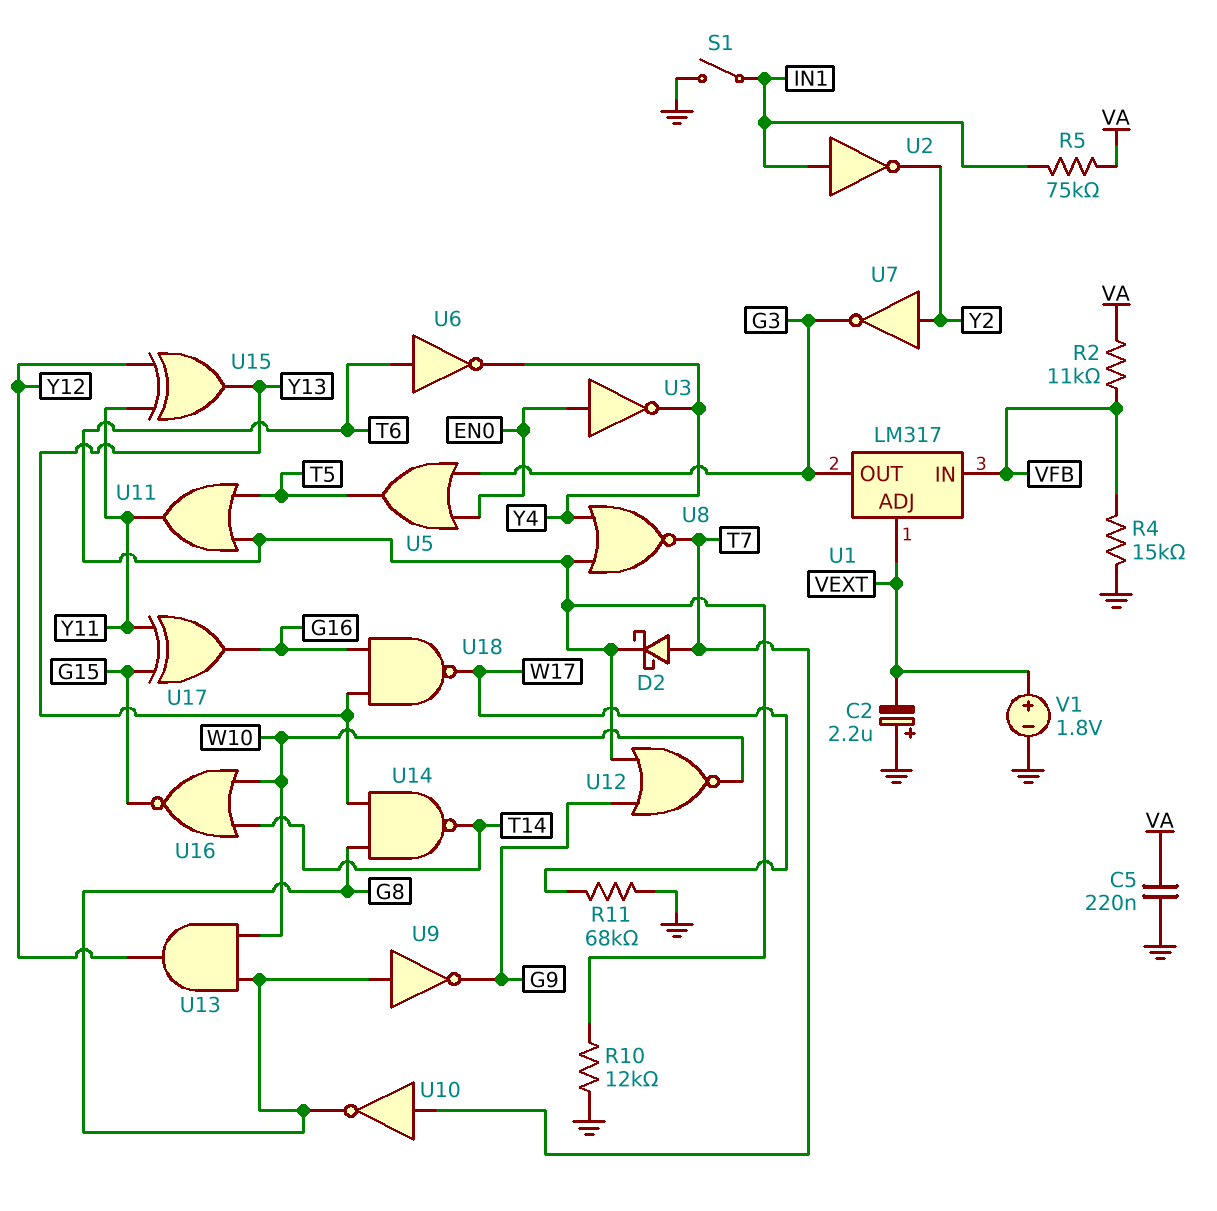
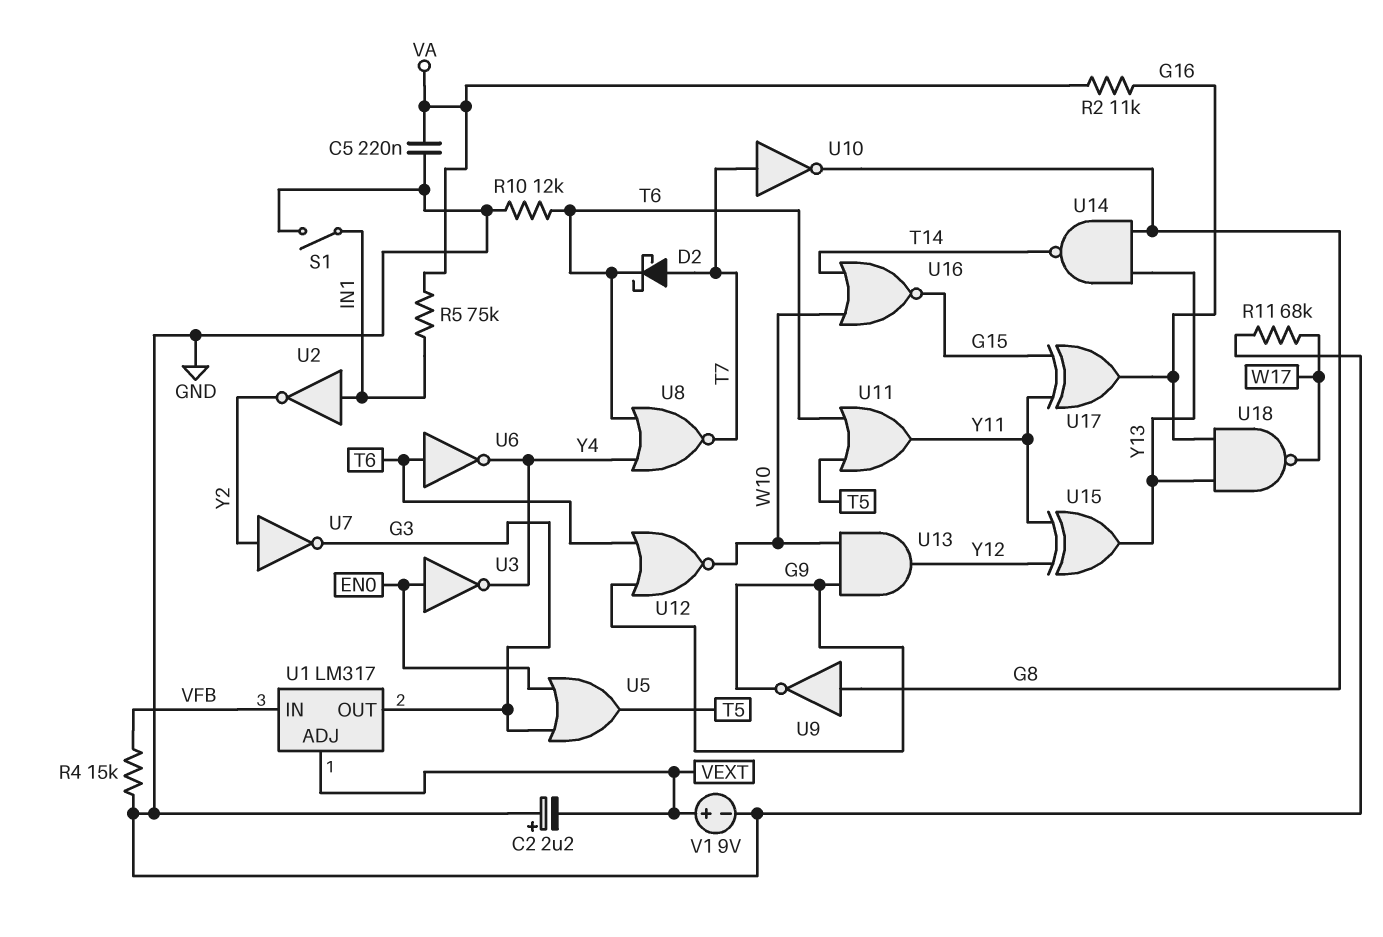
R2: 11k (VA, VFB) -> 11k (G16, VA)
U13: AND (in G8, in W10, out Y12) -> AND (in G9, in W10, out Y12)
V1: 1.8V (plus VEXT, minus GND) -> 9V (plus VEXT, minus GND)

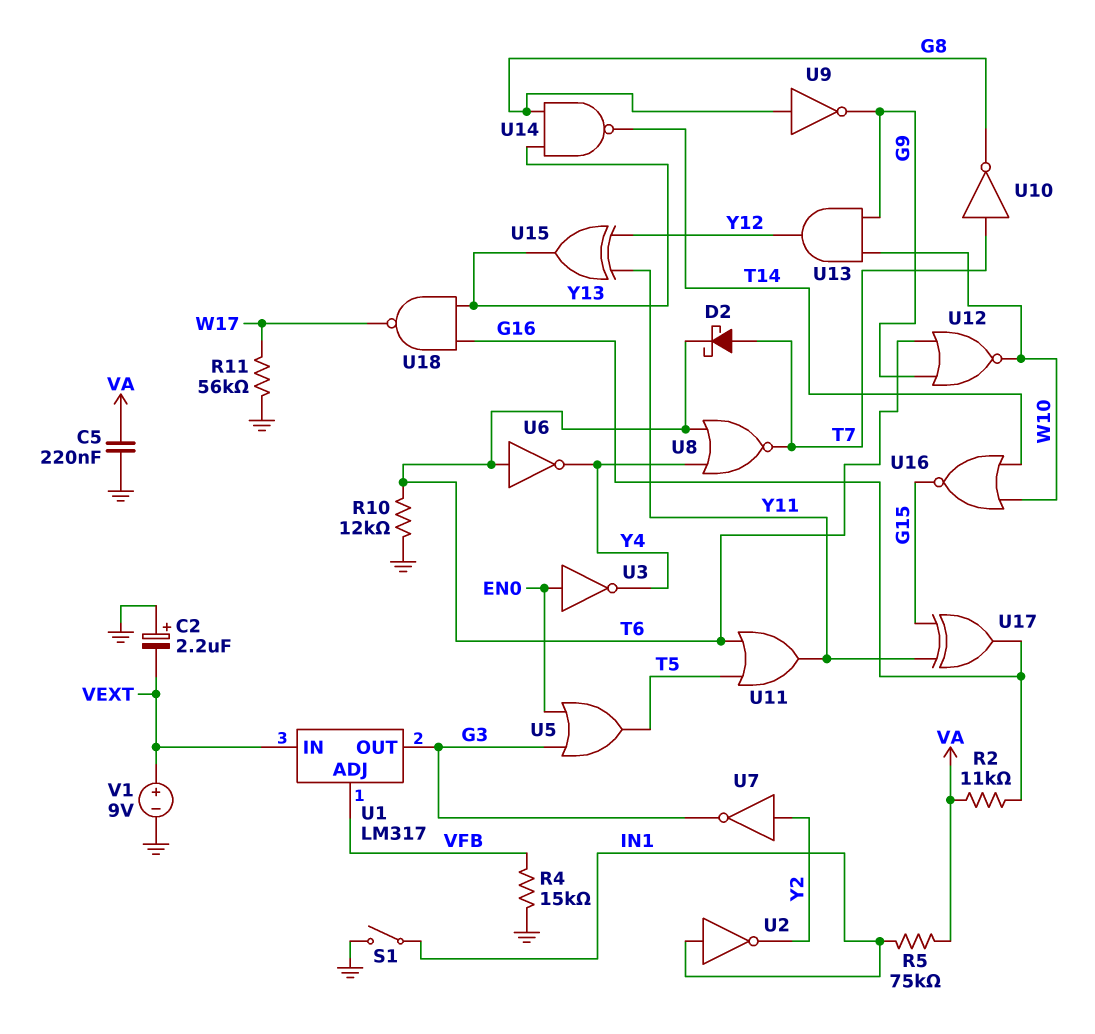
R11: 68k (GND, W17) -> 56k (GND, W17)
U1 pin ADJ: VEXT -> VFB
U1 pin IN: VFB -> VEXT

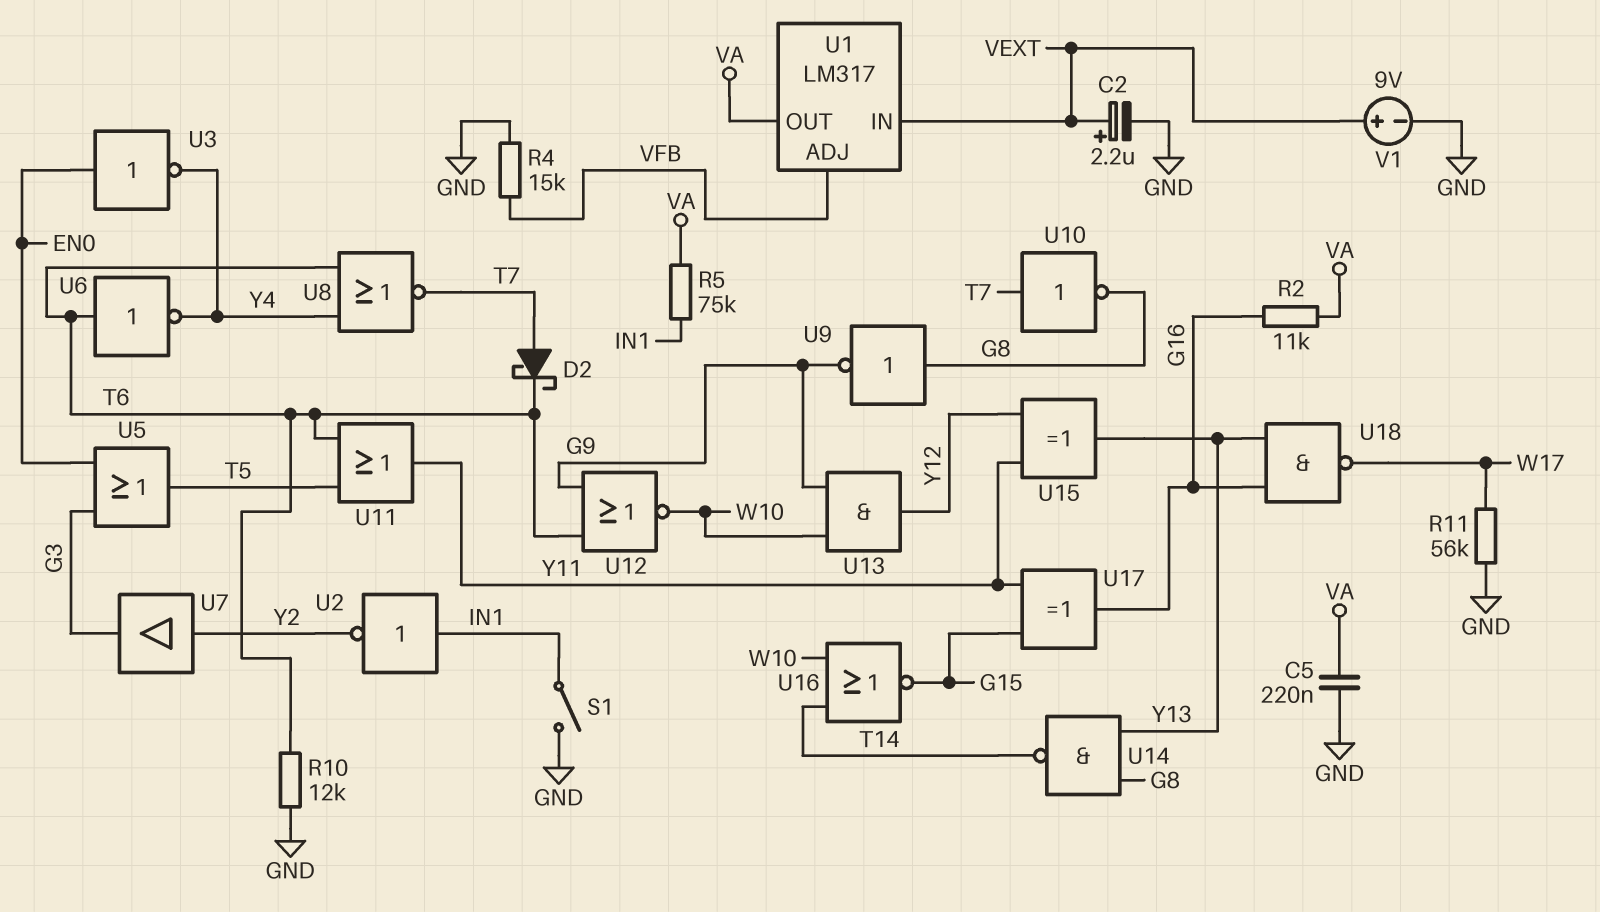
C2: 2.2uF (plus GND, minus VEXT) -> 2.2uF (plus VEXT, minus GND)
U1 pin OUT: G3 -> VA
U7: NOT (in Y2, out G3) -> buffer (in Y2, out G3)

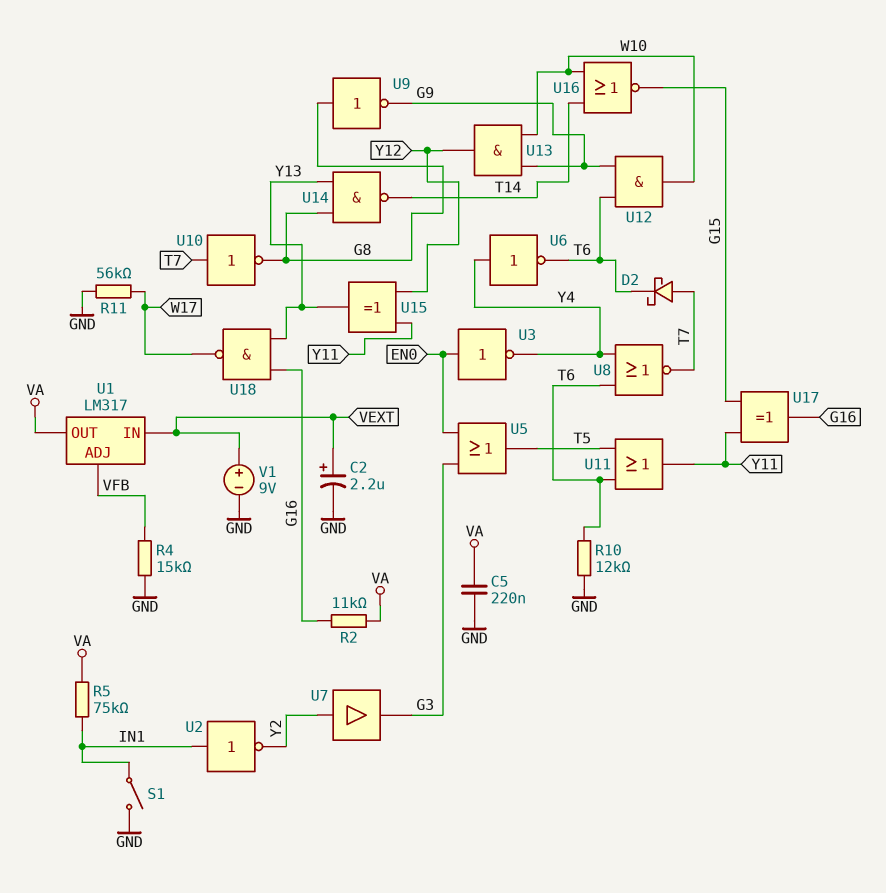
U6: NOT (in T6, out Y4) -> NOT (in Y4, out T6)
U12: NOR (in G9, in T6, out W10) -> AND (in G9, in T6, out W10)

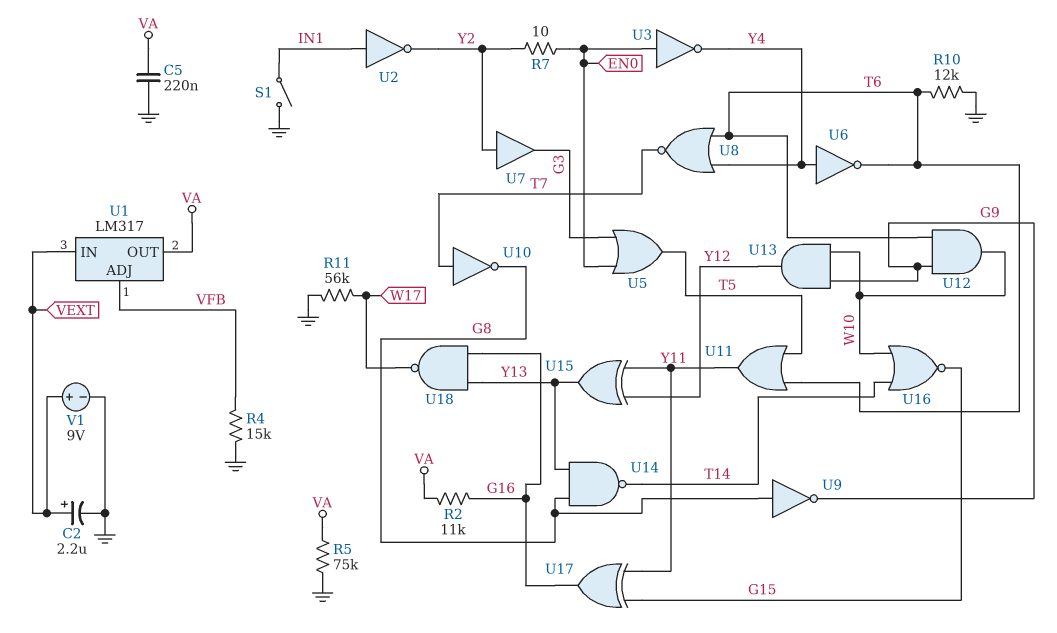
D2: schottky (A T7, K T6) -> none
R5: 75k (IN1, VA) -> 75k (GND, VA)
R7: none -> 10 (EN0, Y2)

